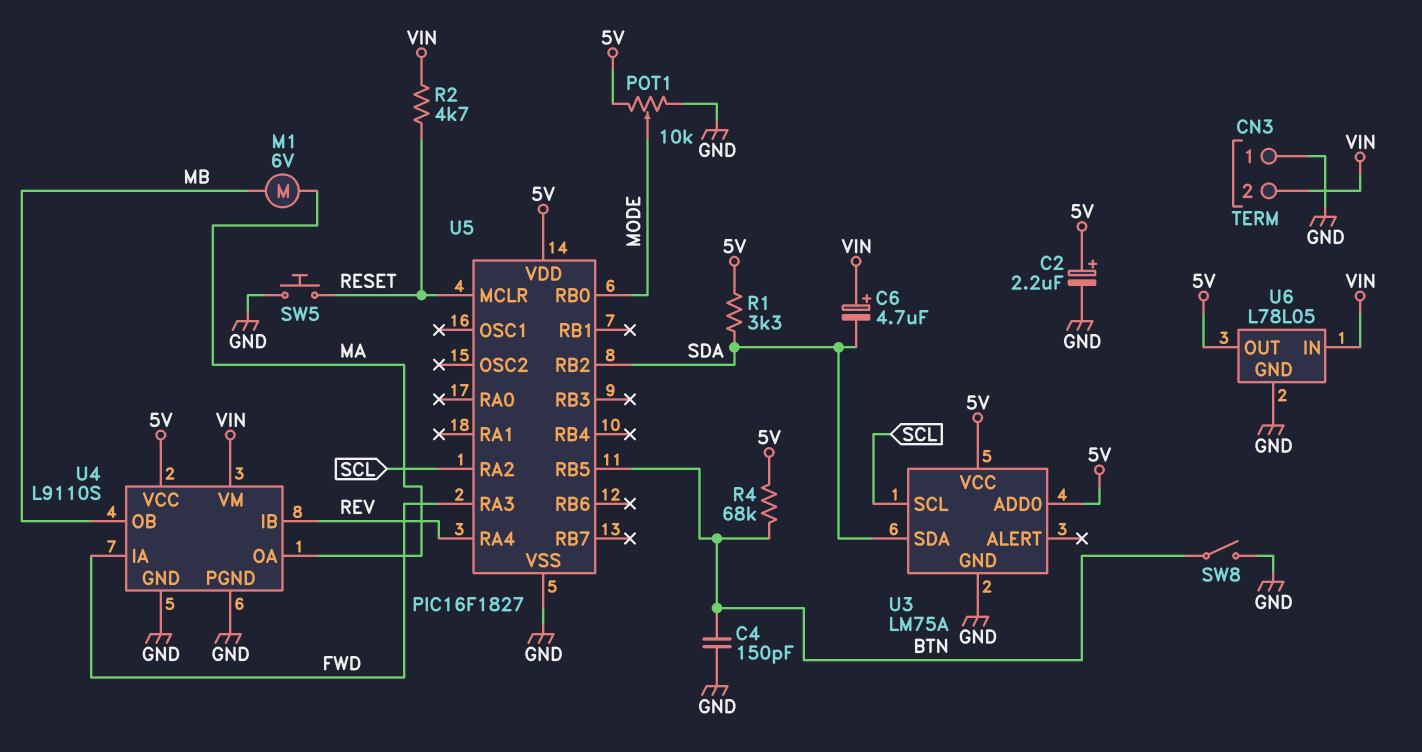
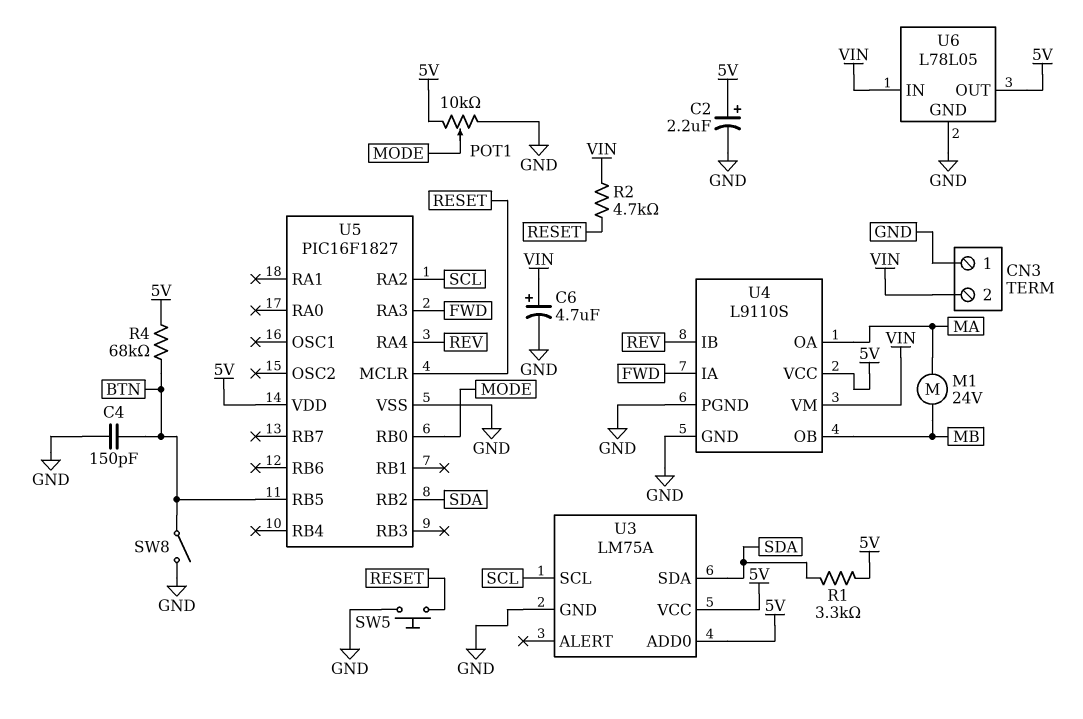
C6: 4.7uF (plus VIN, minus SDA) -> 4.7uF (plus VIN, minus GND)
M1: motor 6V (MA, MB) -> motor 24V (MA, MB)

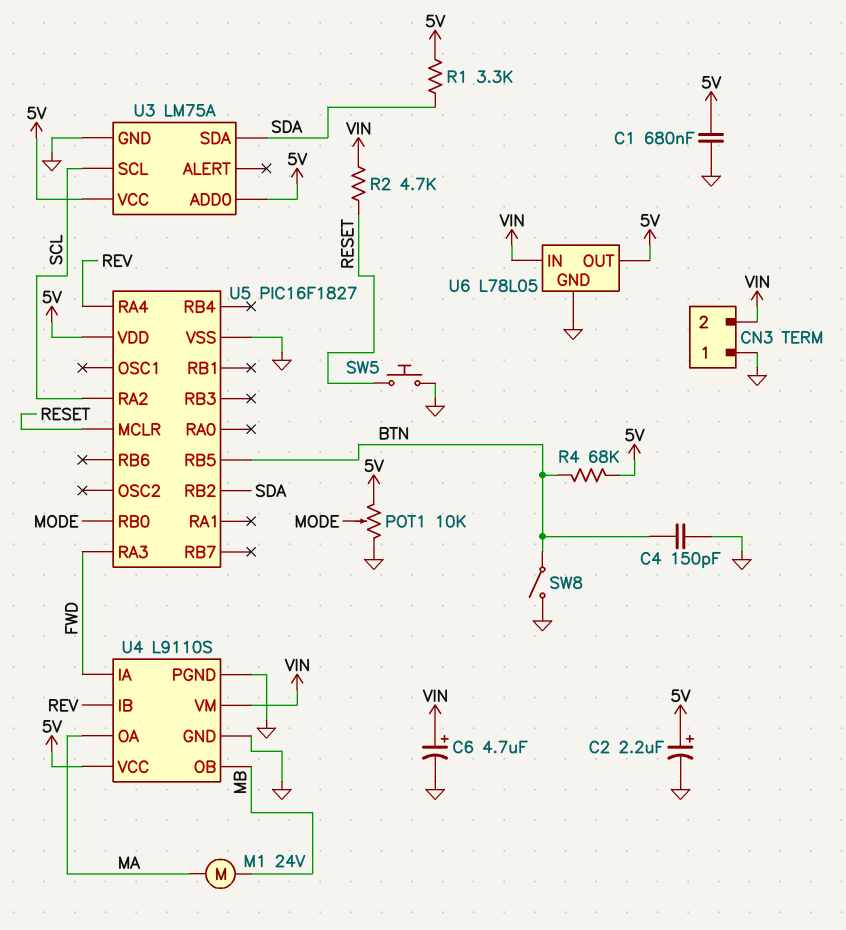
C1: none -> 680nF (5V, GND)

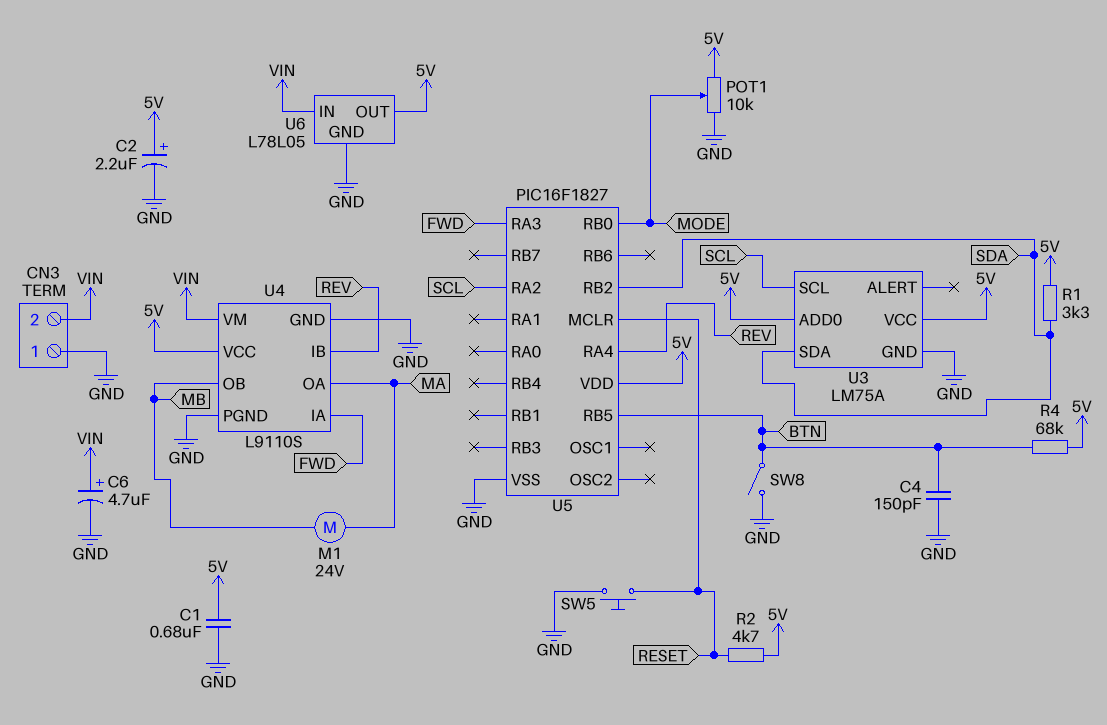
R2: 4.7k (RESET, VIN) -> 4.7k (5V, RESET)

